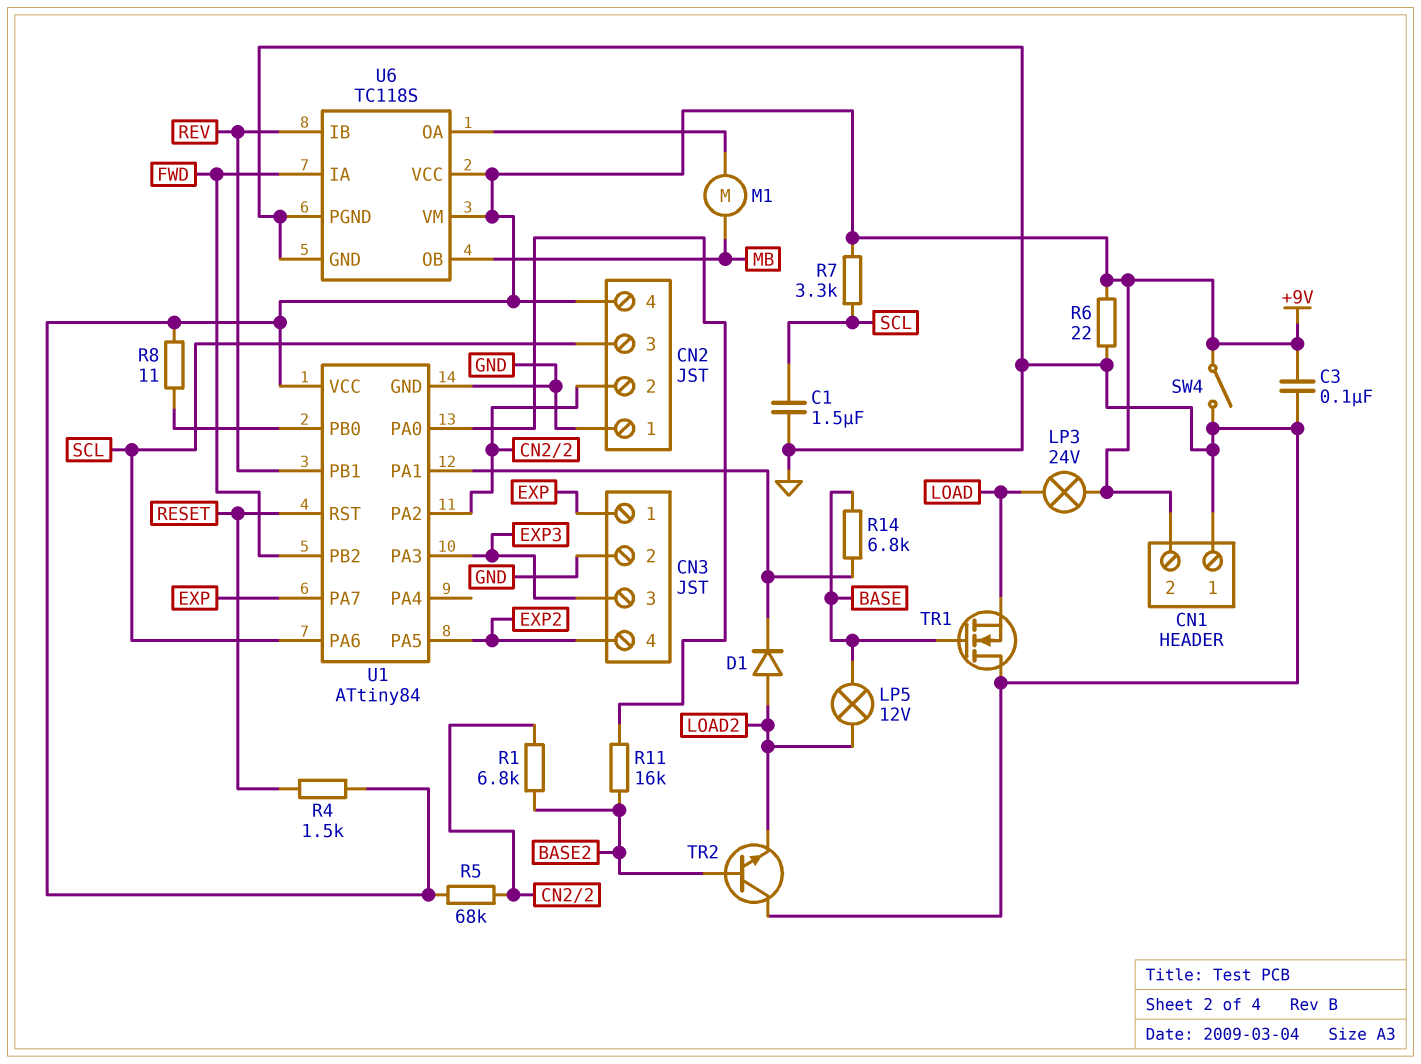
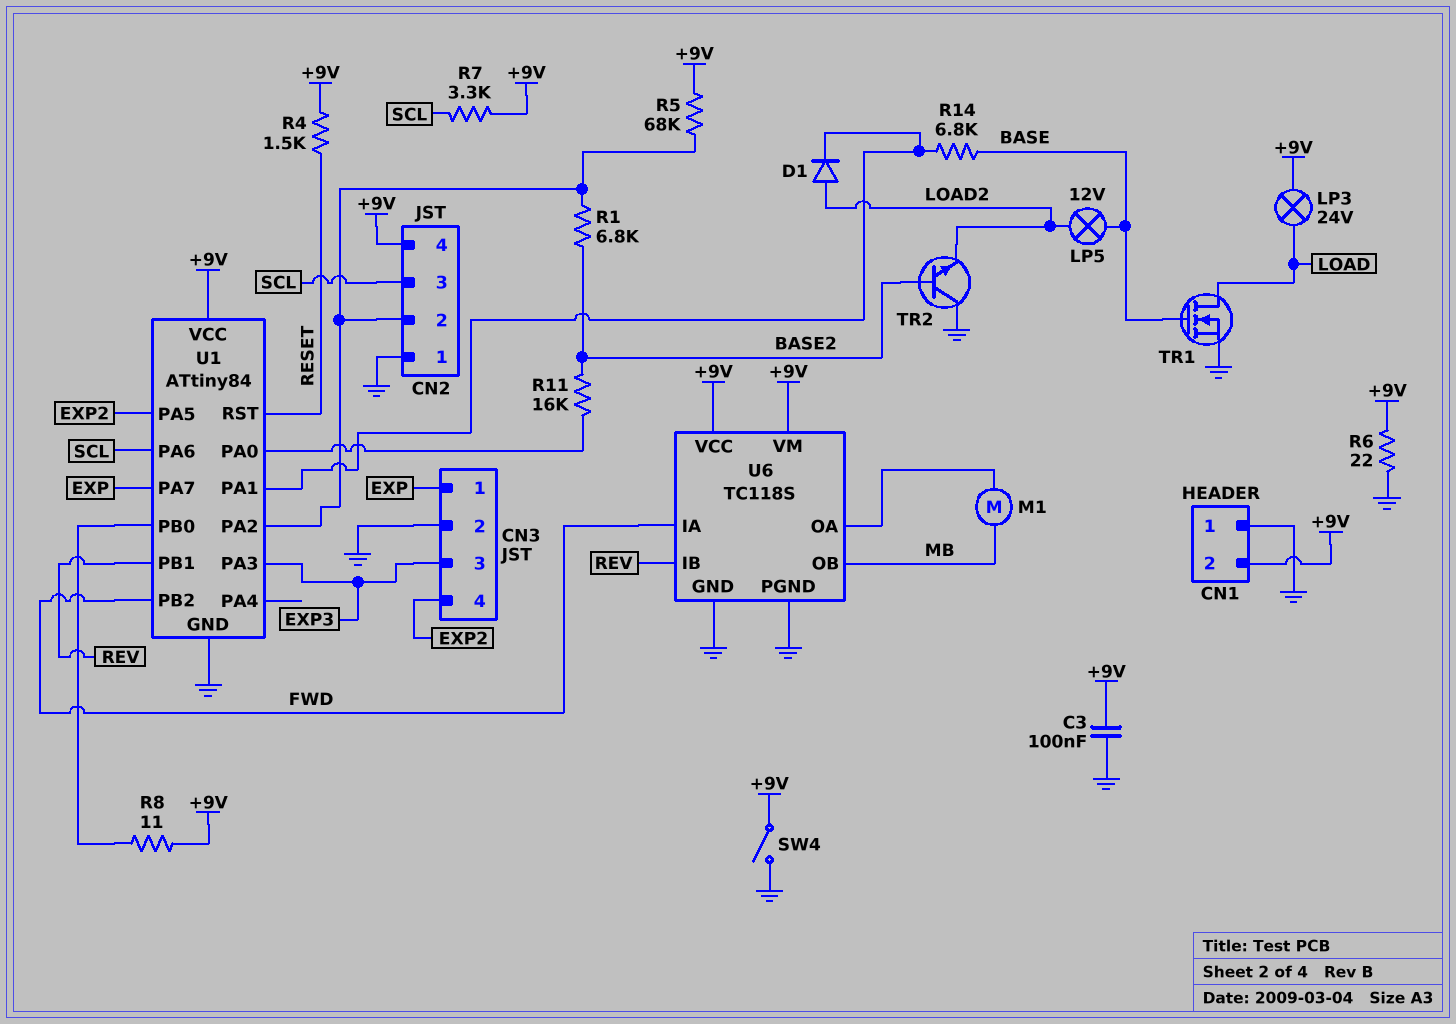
C1: 1.5uF (GND, SCL) -> none
TR1: NMOS (G BASE, D GND, S LOAD) -> NMOS (G BASE, D LOAD, S GND)

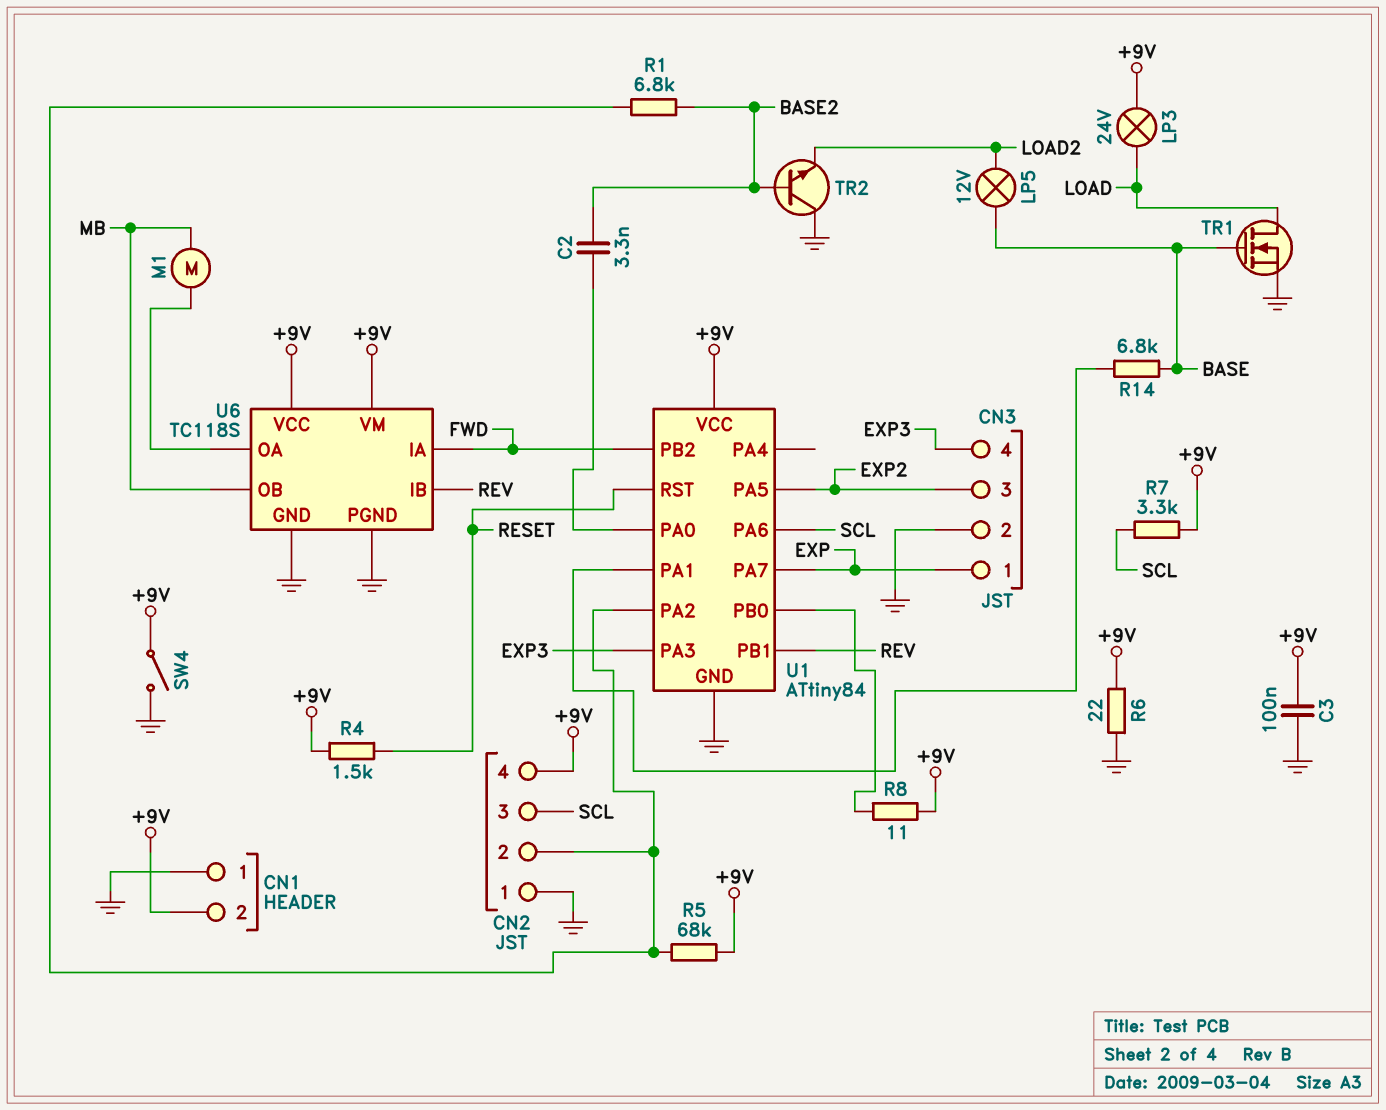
C2: none -> 3.3nF (BASE2, U1/PA0)
CN3 pin 3: EXP3 -> EXP2
CN3 pin 4: EXP2 -> EXP3
D1: diode (A LOAD2, K U1/PA1) -> none
R11: 16k (BASE2, U1/PA0) -> none

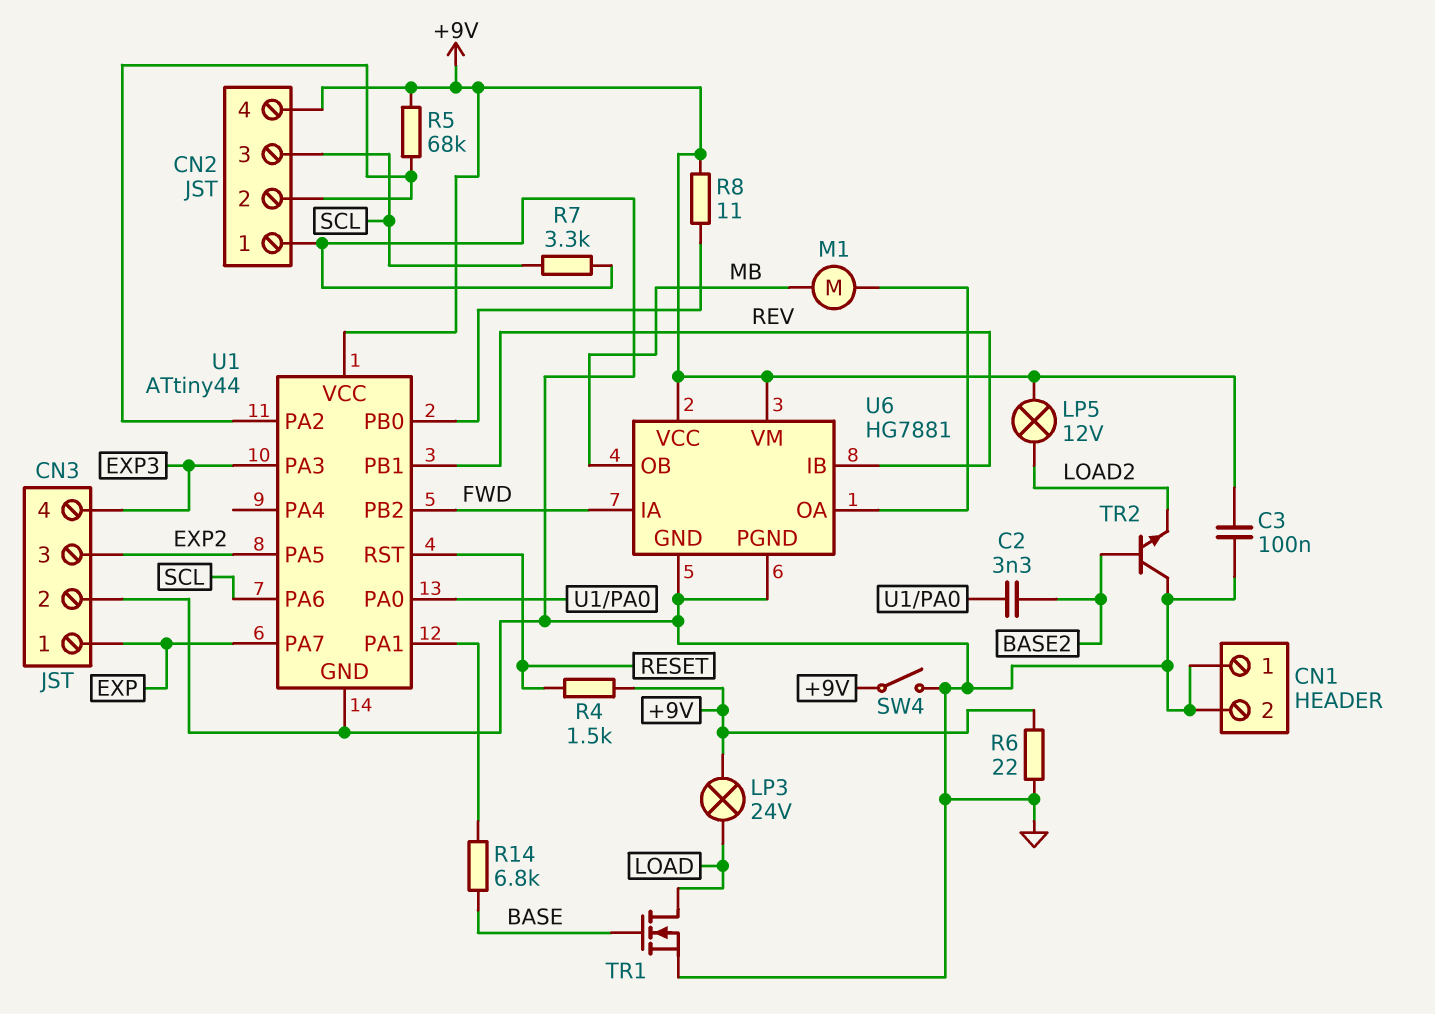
CN1 pin 2: +9V -> GND
LP5: lamp 12V (BASE, LOAD2) -> lamp 12V (+9V, LOAD2)
R1: 6.8k (BASE2, CN2/2) -> none
R7: 3.3k (+9V, SCL) -> 3.3k (GND, SCL)
U1: ATtiny84 -> ATtiny44
U6: TC118S -> HG7881

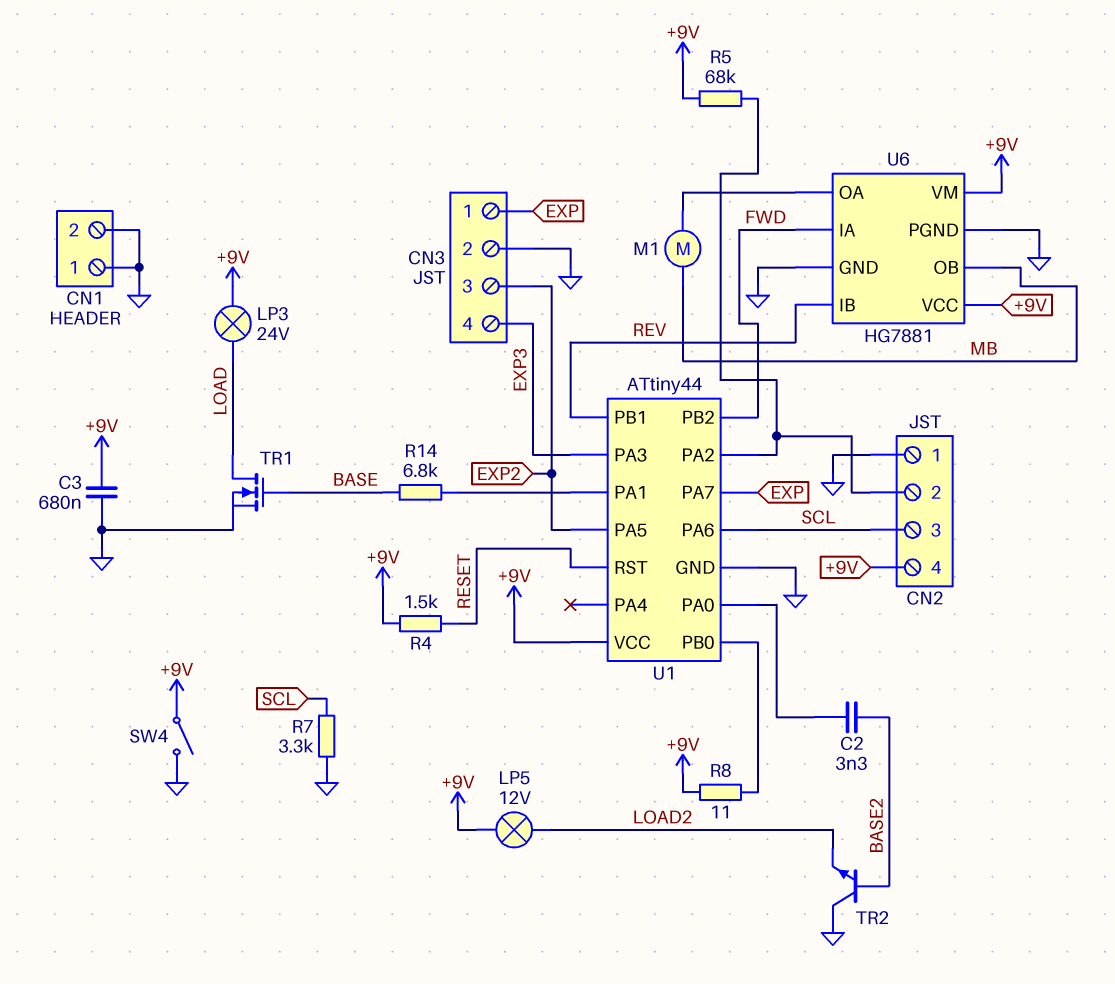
C3: 100nF (+9V, GND) -> 680nF (+9V, GND)
R6: 22 (+9V, GND) -> none

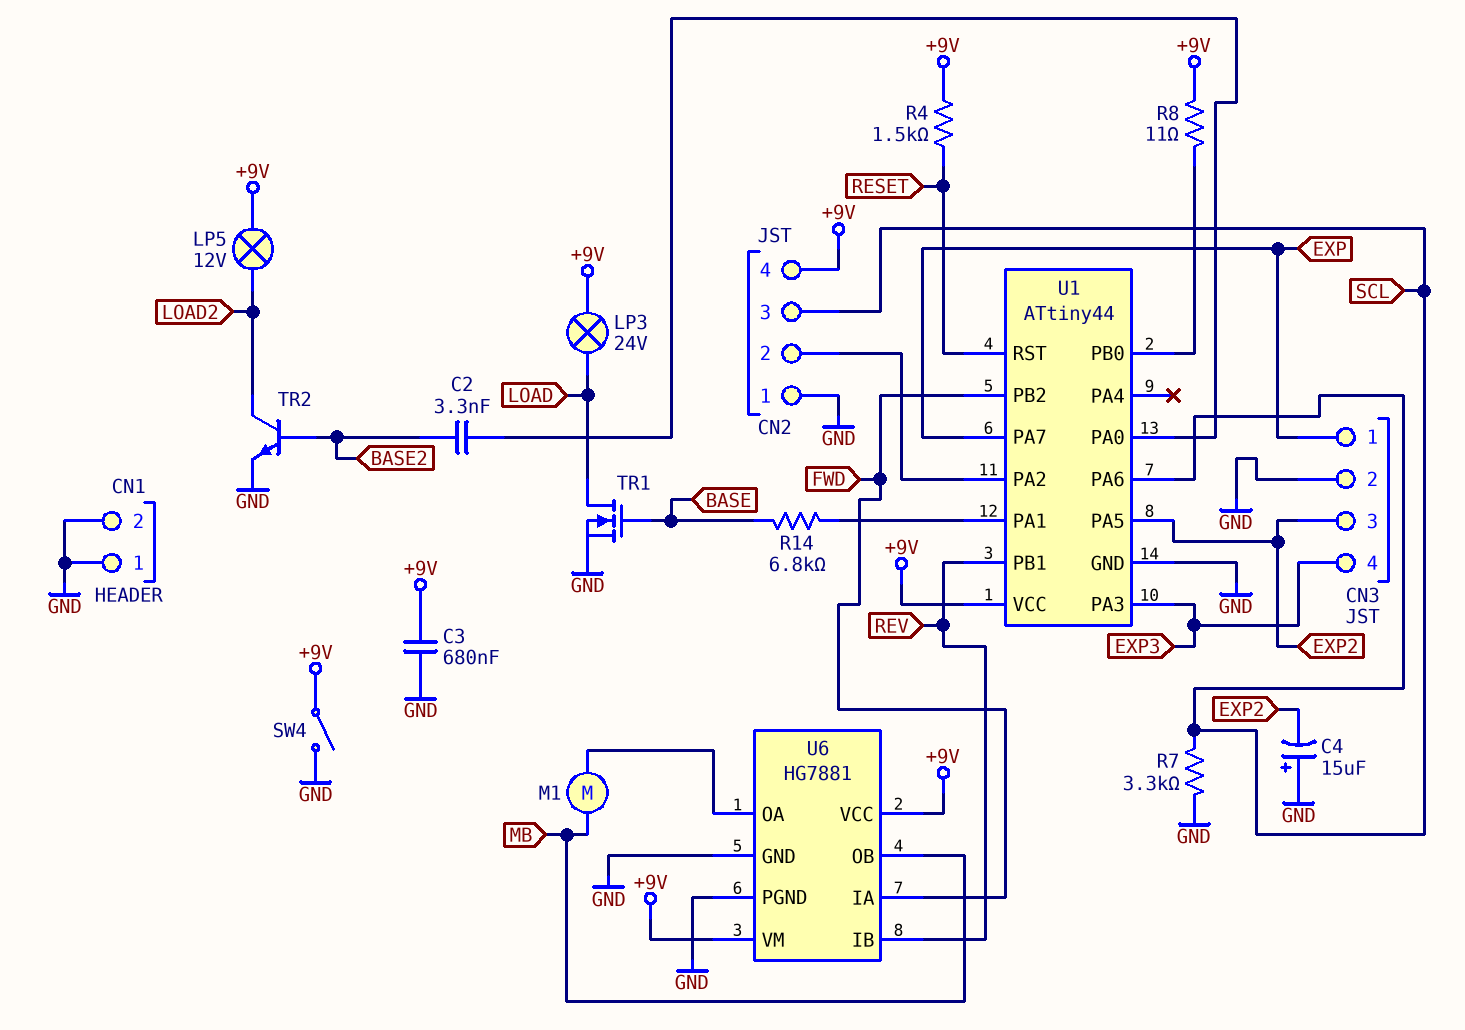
C4: none -> 15uF (plus GND, minus EXP2)
R5: 68k (+9V, CN2/2) -> none
TR2: NPN (B BASE2, C GND, E LOAD2) -> NPN (B BASE2, C LOAD2, E GND)

